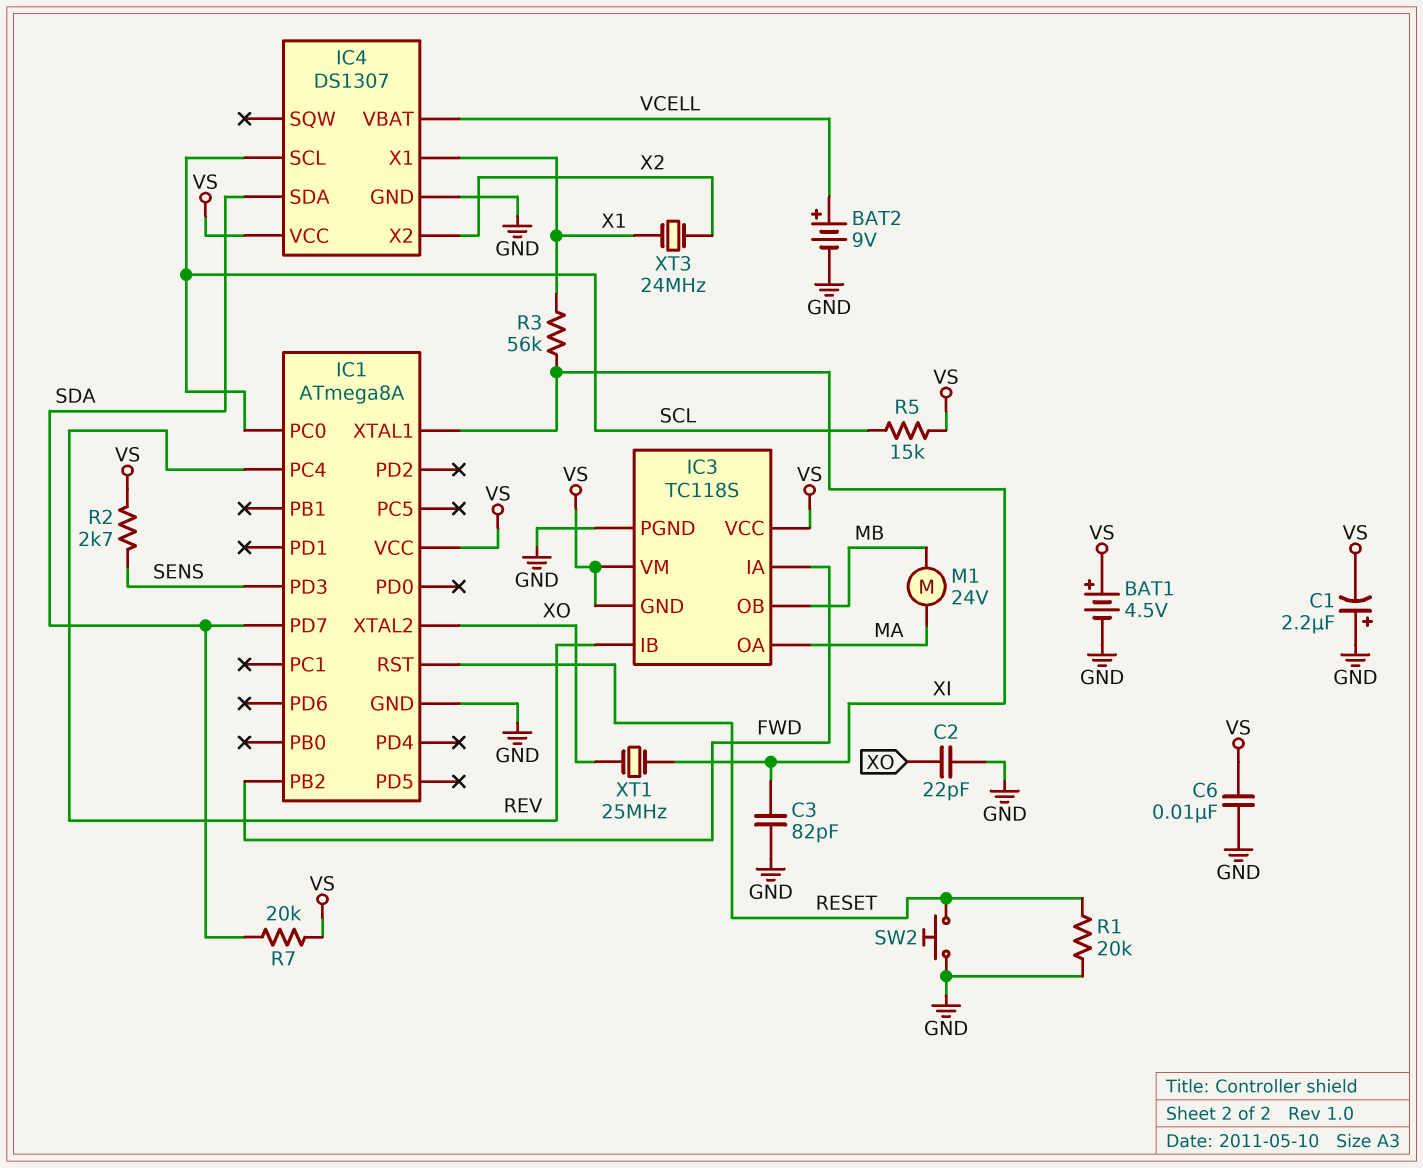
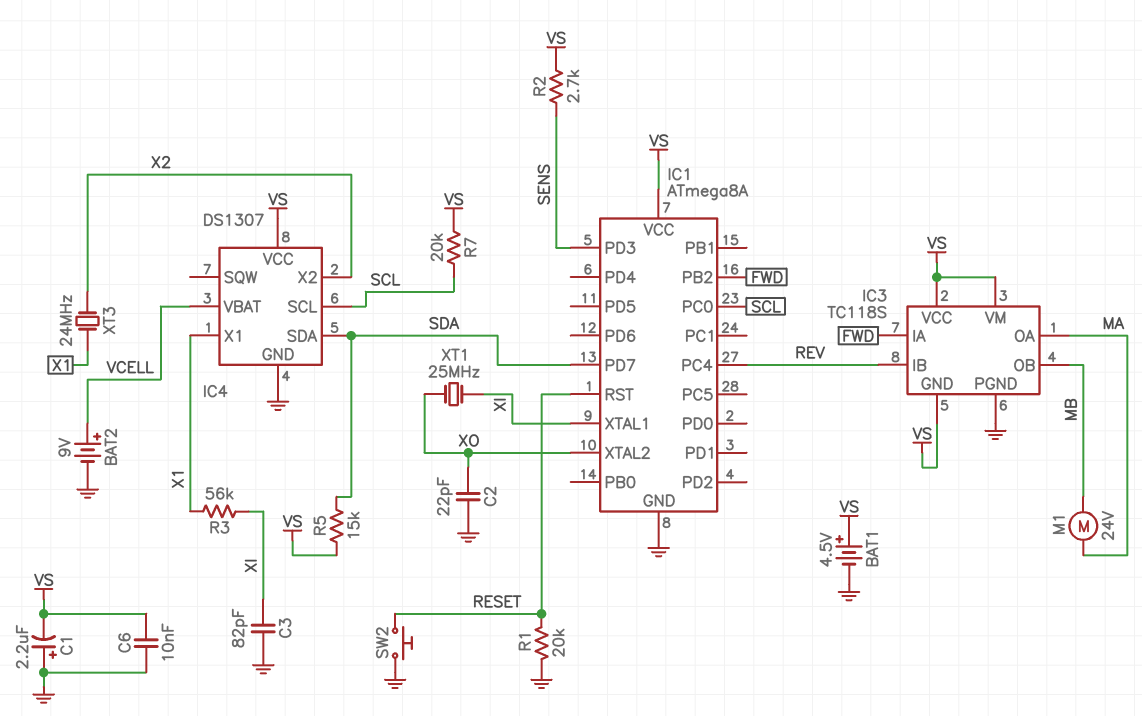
R5: 15k (SCL, VS) -> 15k (SDA, VS)
R7: 20k (SDA, VS) -> 20k (SCL, VS)

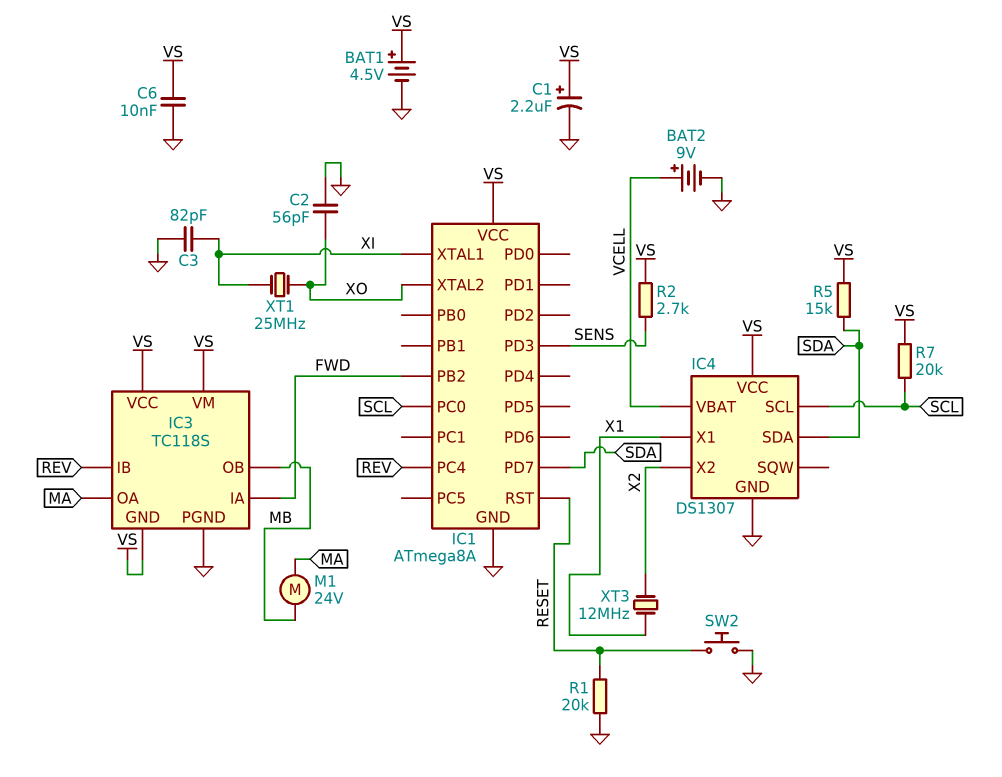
C1: 2.2uF (plus GND, minus VS) -> 2.2uF (plus VS, minus GND)
C2: 22pF (GND, XO) -> 56pF (GND, XO)
R3: 56k (X1, XI) -> none
XT3: 24MHz (X1, X2) -> 12MHz (X1, X2)

